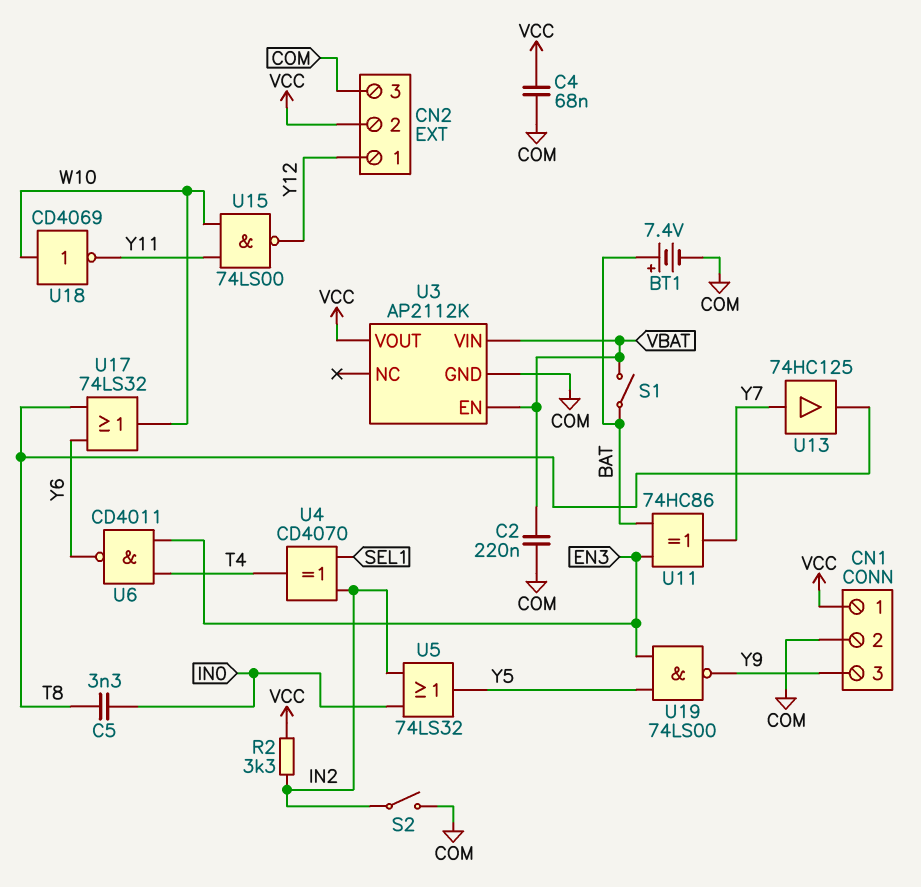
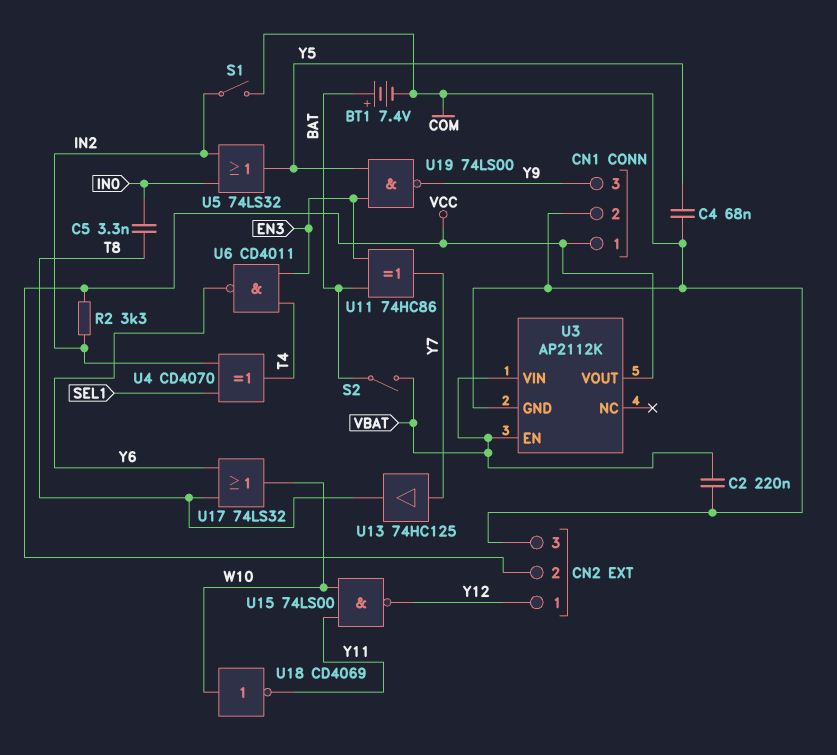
C4: 68nF (COM, VCC) -> 68nF (COM, Y5)
S1: switch (BAT, VBAT) -> switch (COM, IN2)
S2: switch (COM, IN2) -> switch (BAT, VBAT)

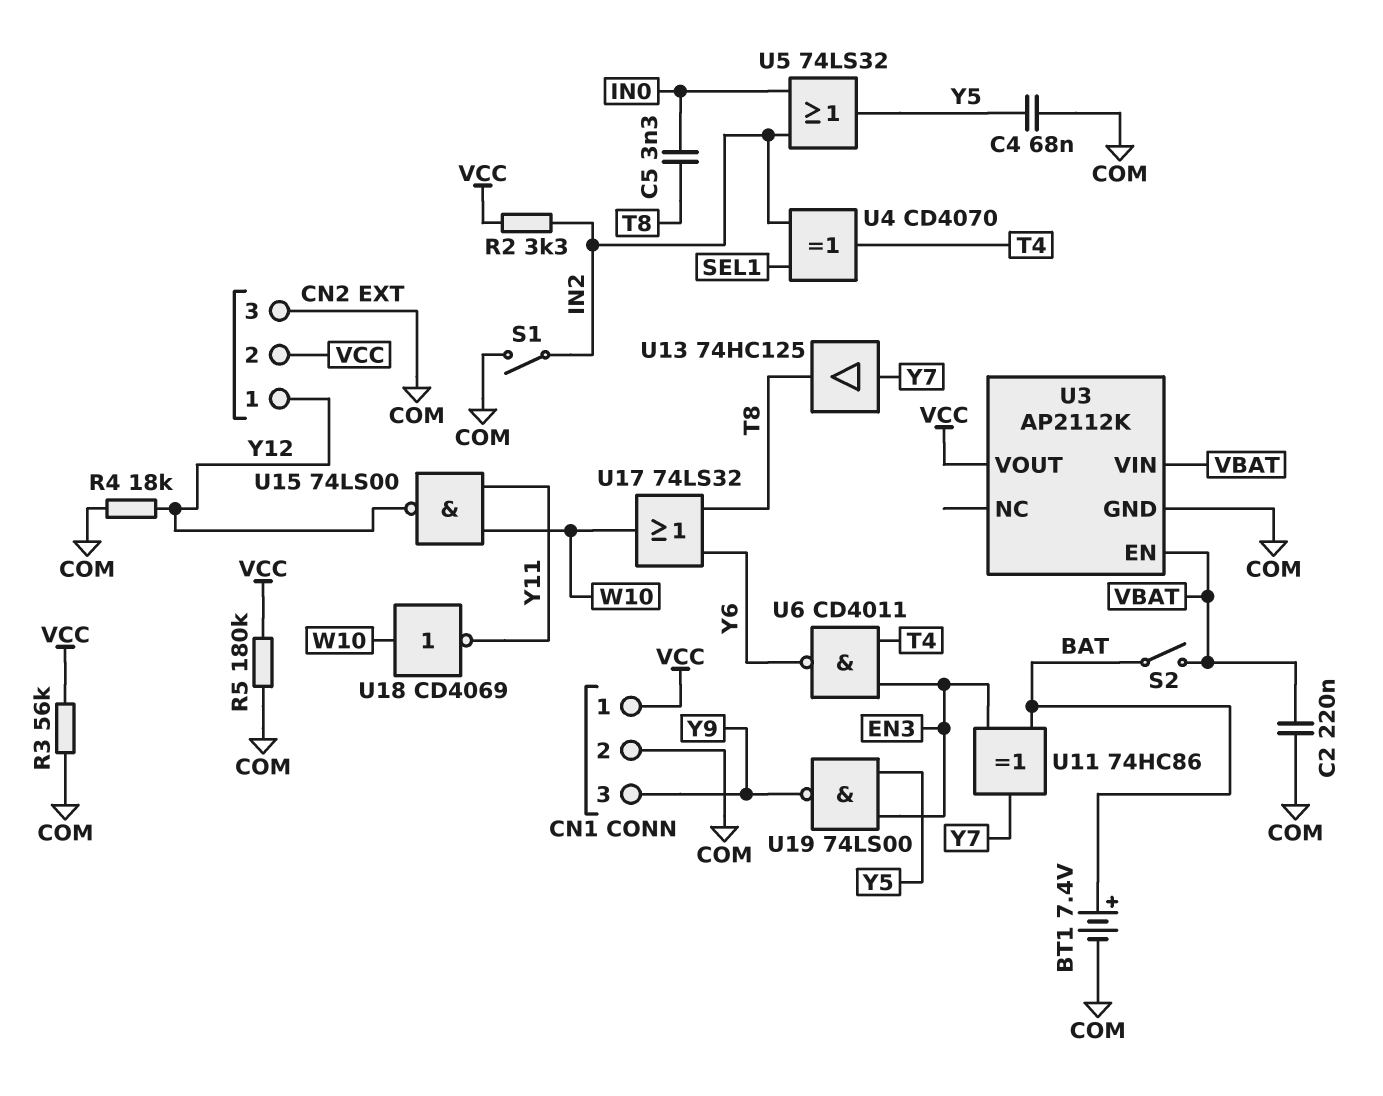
R3: none -> 56k (COM, VCC)
R4: none -> 18k (COM, Y12)
R5: none -> 180k (COM, VCC)

